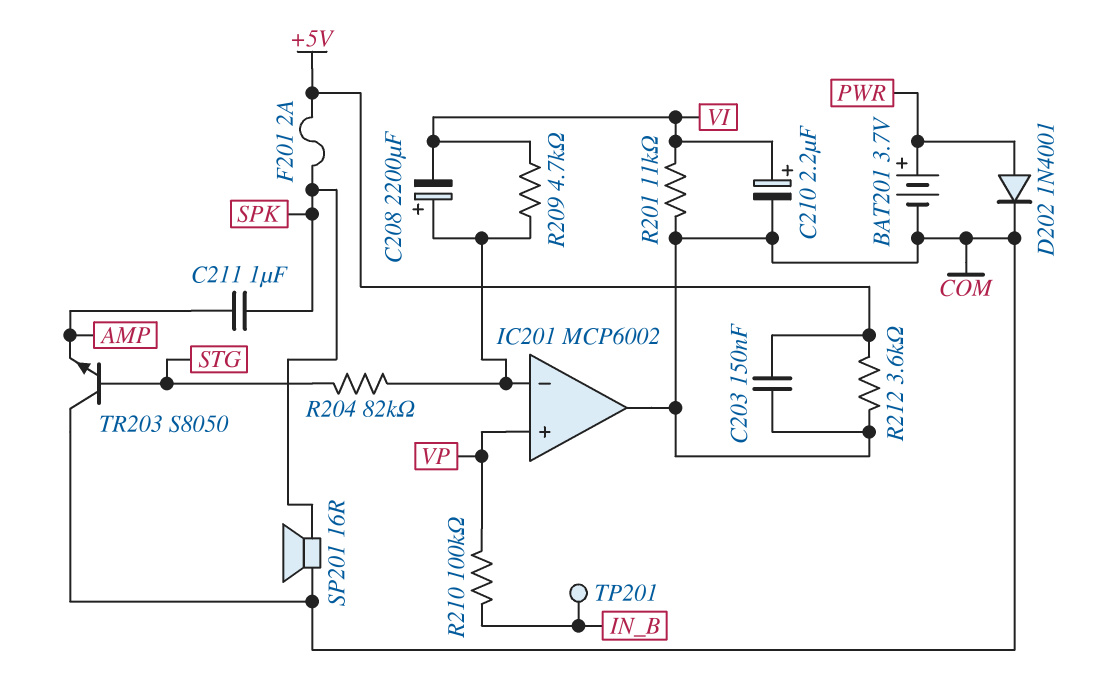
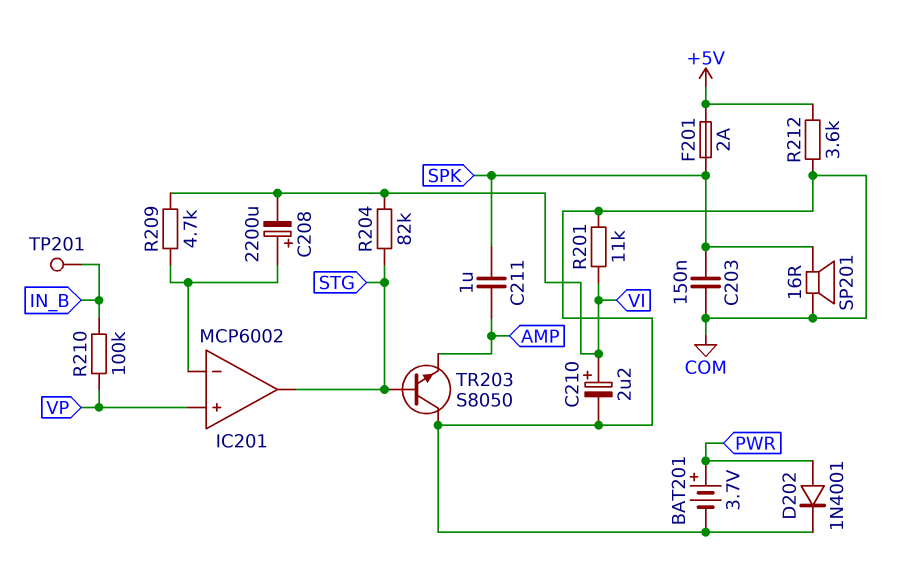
C203: 150nF (+5V, COM) -> 150nF (COM, SPK)
IC201 pin out: COM -> STG
R204: 82k (IC201/in-, STG) -> 82k (STG, VI)

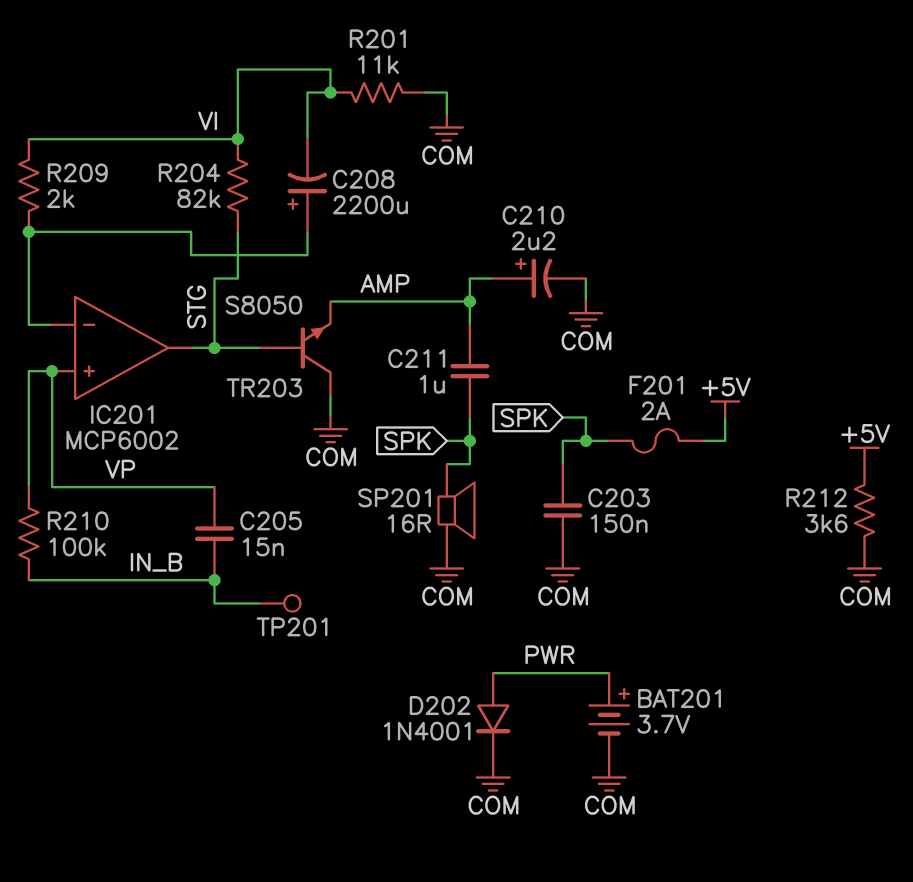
C205: none -> 15nF (IN_B, VP)
C210: 2.2uF (plus VI, minus COM) -> 2.2uF (plus AMP, minus COM)
R209: 4.7k (IC201/in-, VI) -> 2k (IC201/in-, VI)

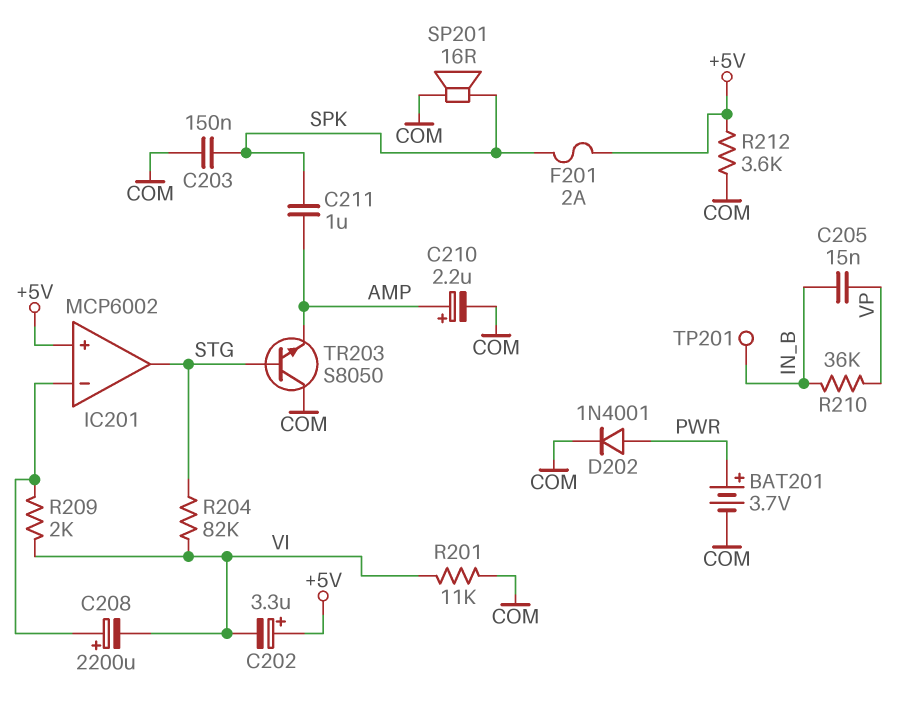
C202: none -> 3.3uF (plus +5V, minus VI)
IC201 pin in+: VP -> +5V
R210: 100k (IN_B, VP) -> 36k (IN_B, VP)

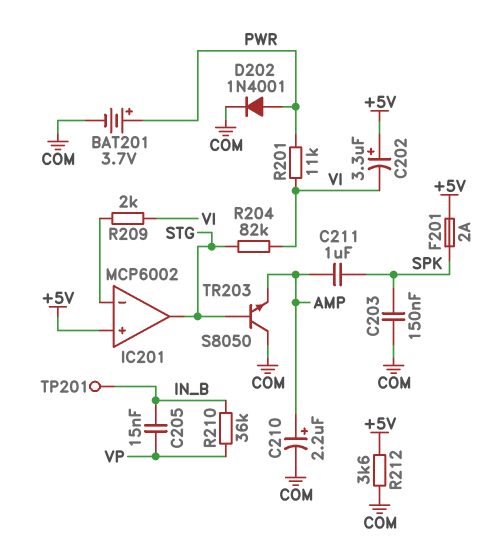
C208: 2200uF (plus IC201/in-, minus VI) -> none
R201: 11k (COM, VI) -> 11k (PWR, VI)
SP201: speaker 16R (COM, SPK) -> none

